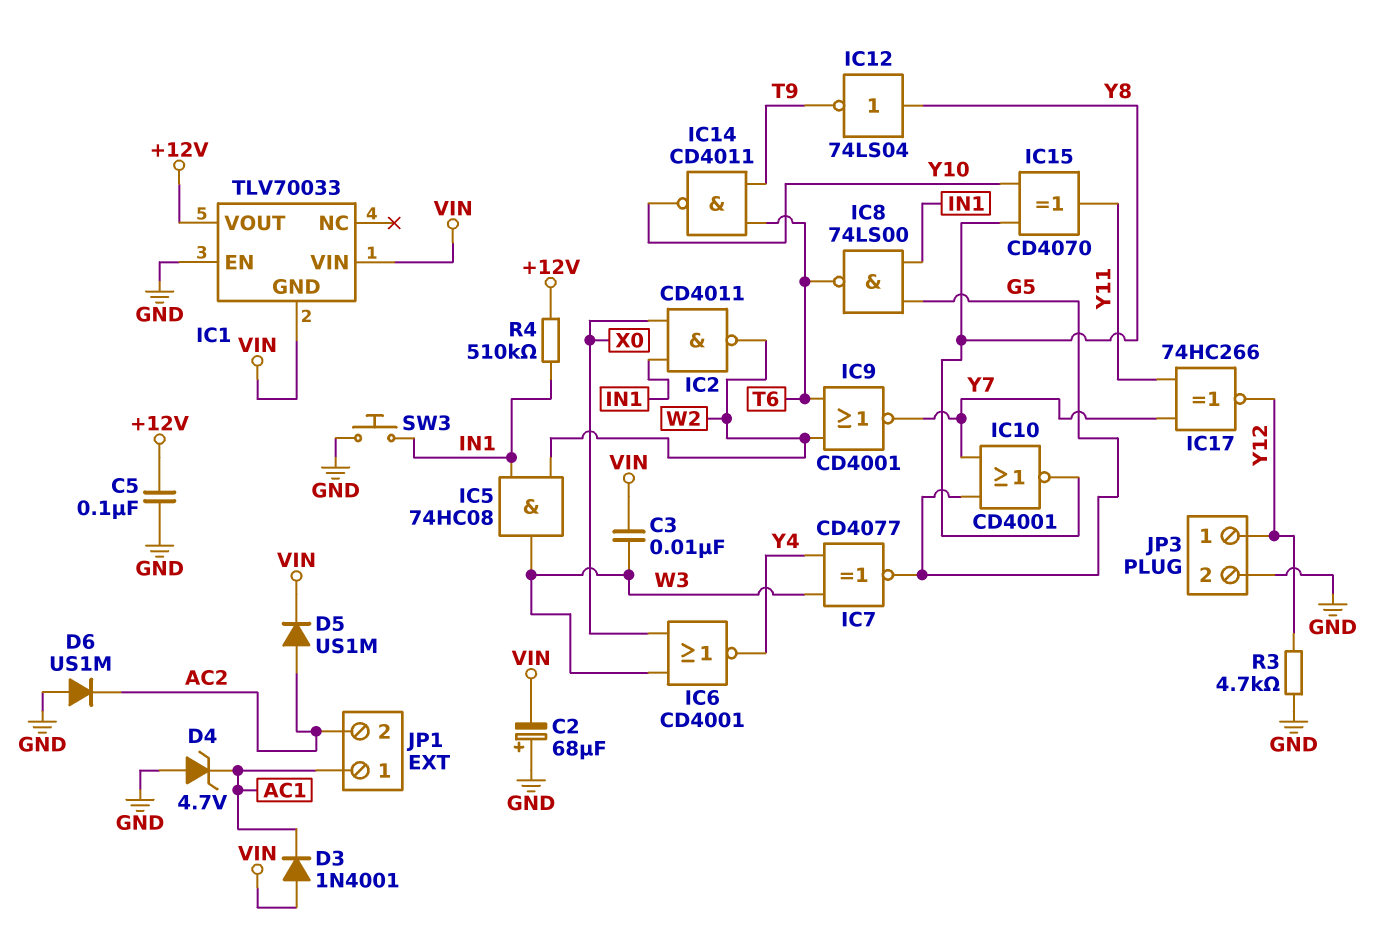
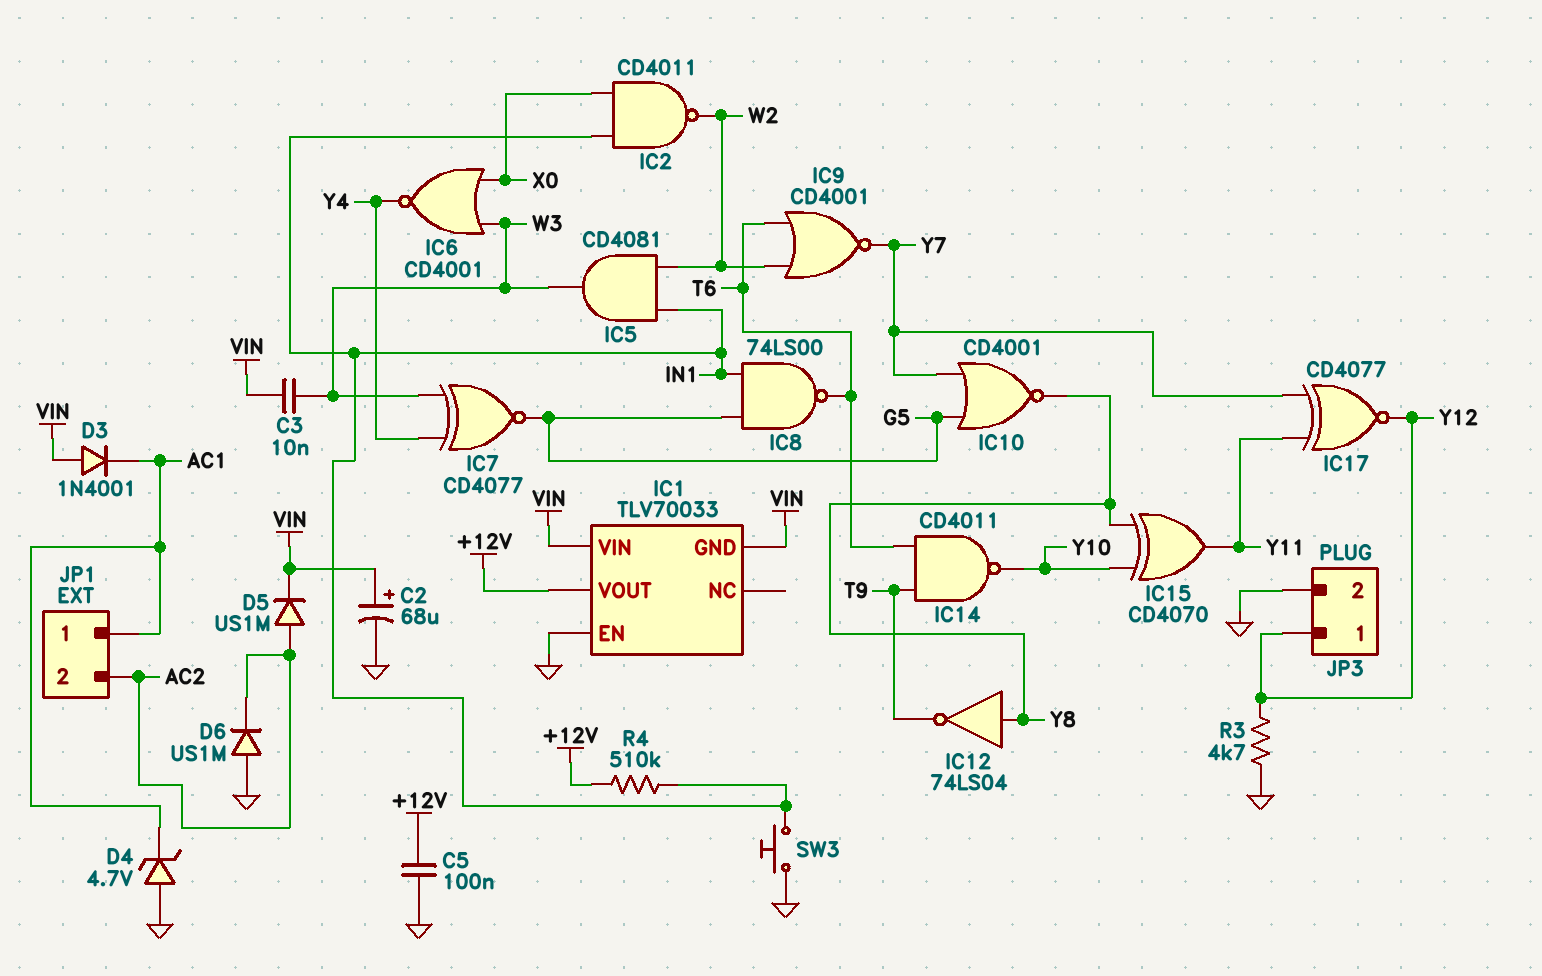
C2: 68uF (plus GND, minus VIN) -> 68uF (plus VIN, minus GND)
IC5: AND 74HC08 (in IN1, in W2, out W3) -> AND CD4081 (in IN1, in W2, out W3)
IC17: XNOR 74HC266 (in Y7, in Y11, out Y12) -> XNOR CD4077 (in Y7, in Y11, out Y12)

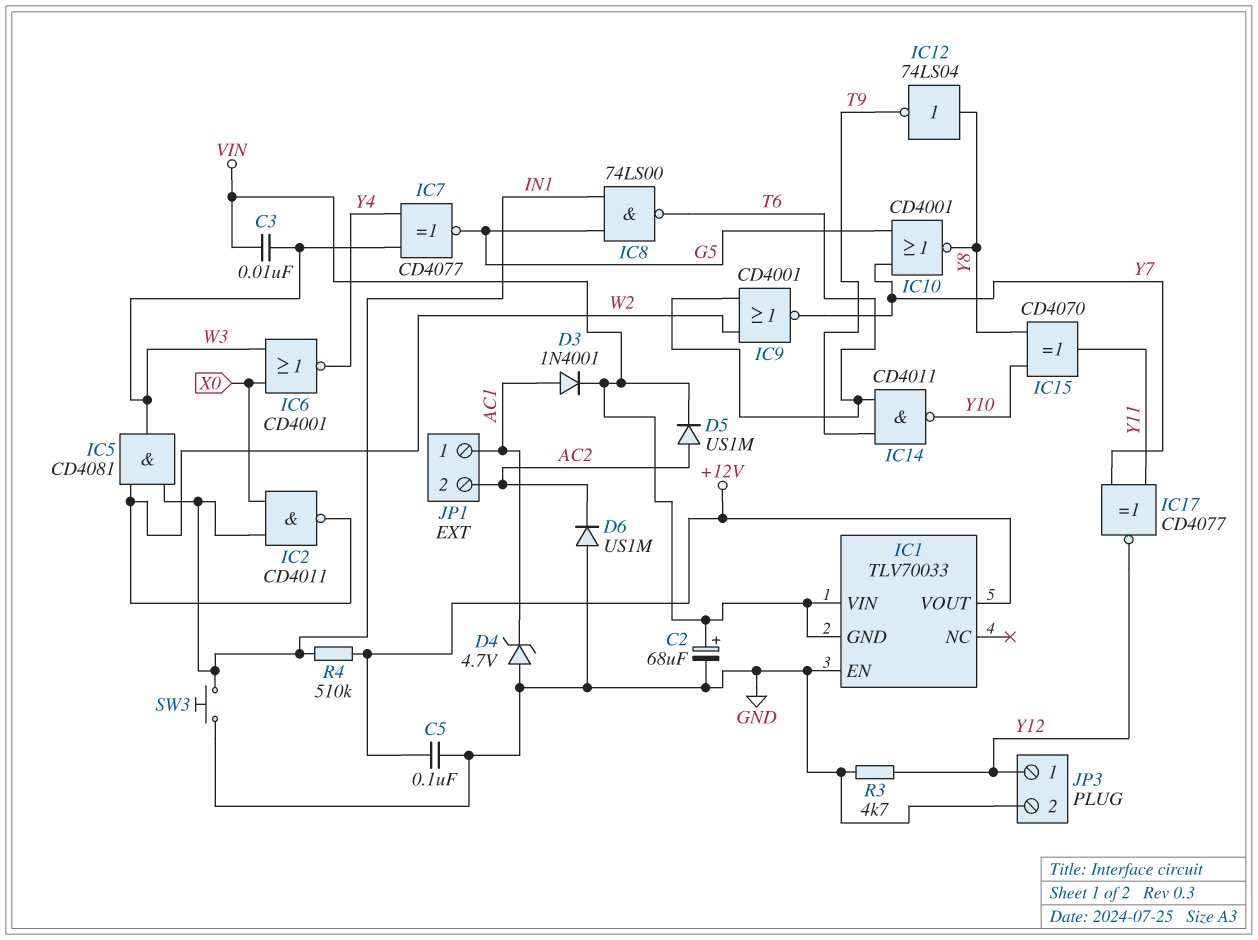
D3: diode 1N4001 (A VIN, K AC1) -> diode 1N4001 (A AC1, K VIN)

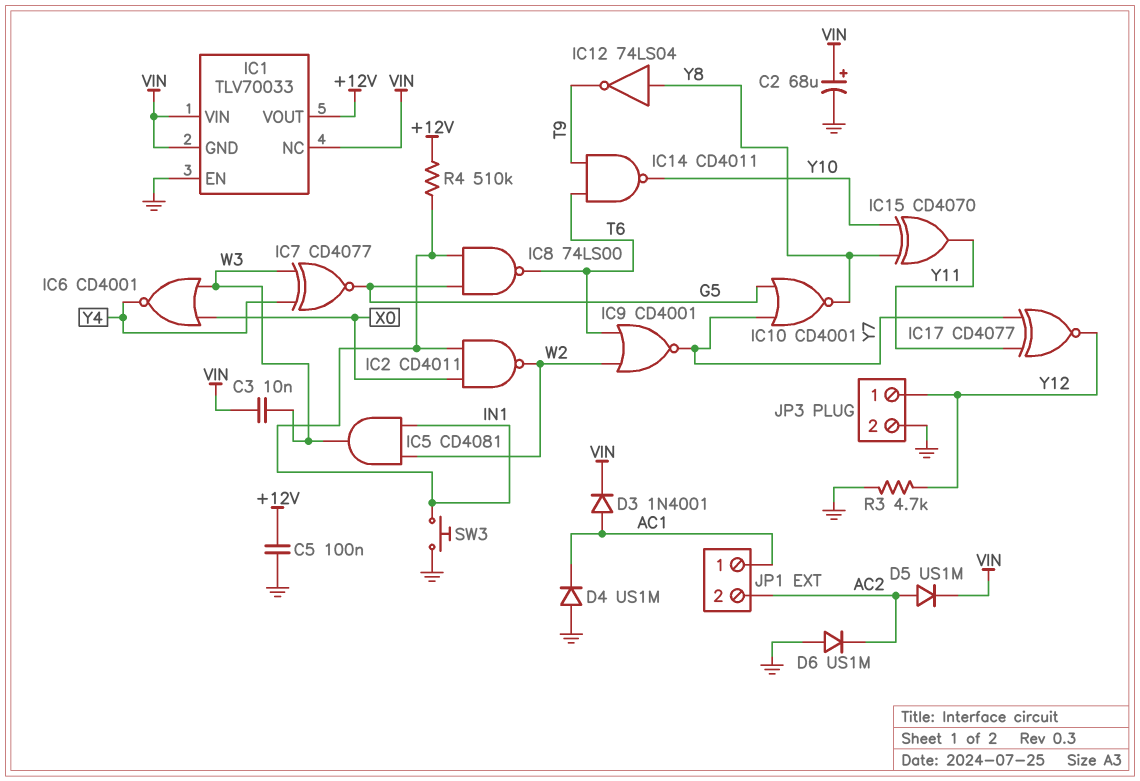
D4: zener 4.7V (A GND, K AC1) -> diode US1M (A GND, K AC1)
IC1 pin NC: none -> VIN

